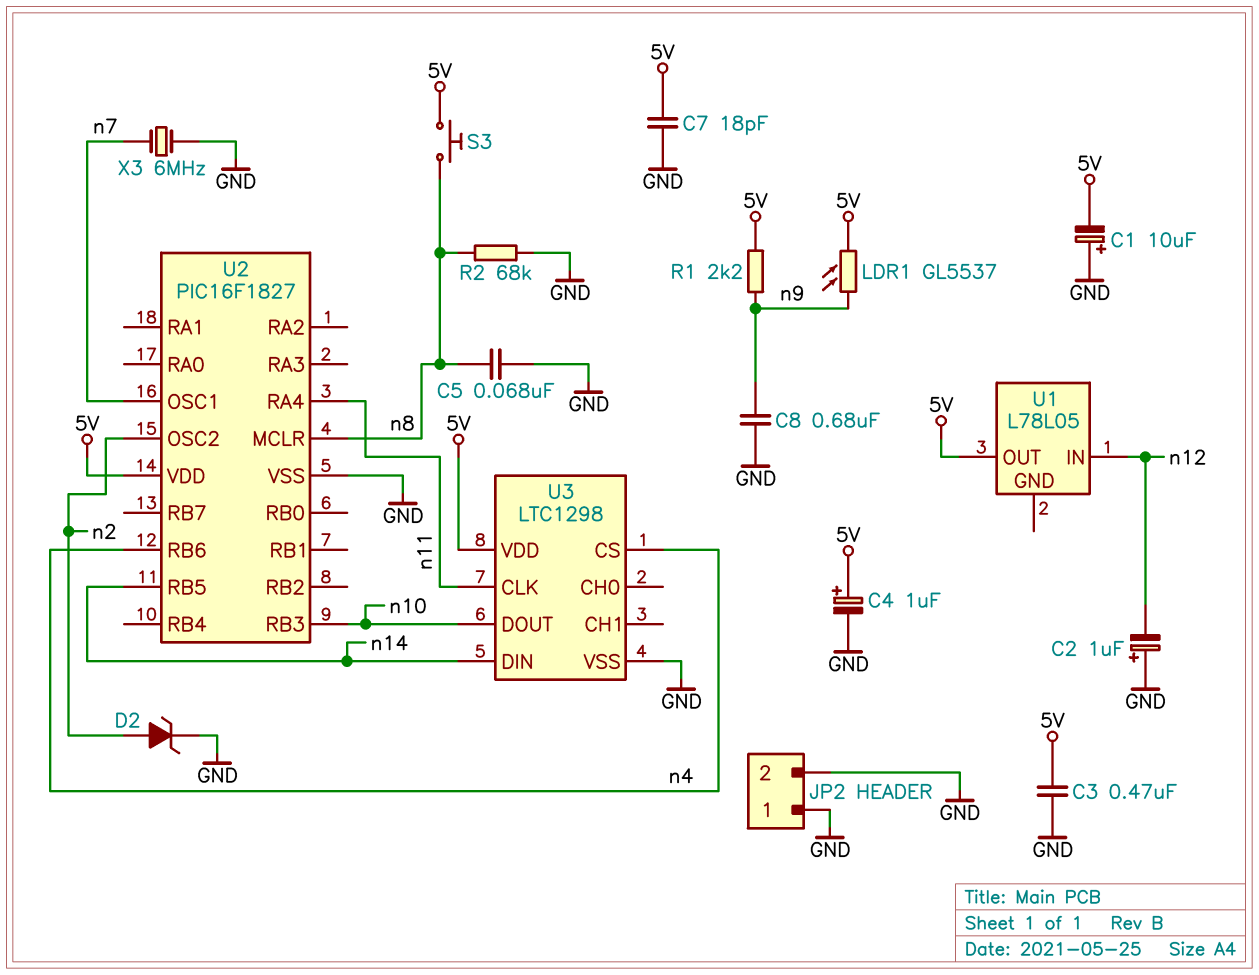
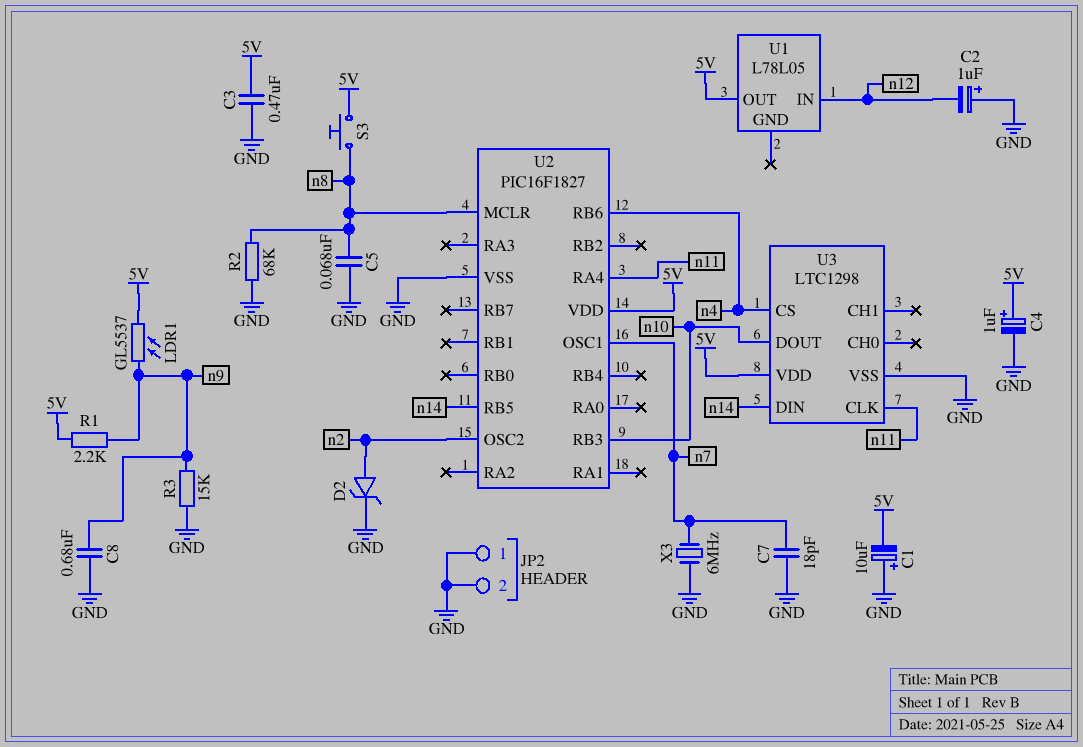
C7: 18pF (5V, GND) -> 18pF (GND, n7)
R3: none -> 15k (GND, n9)

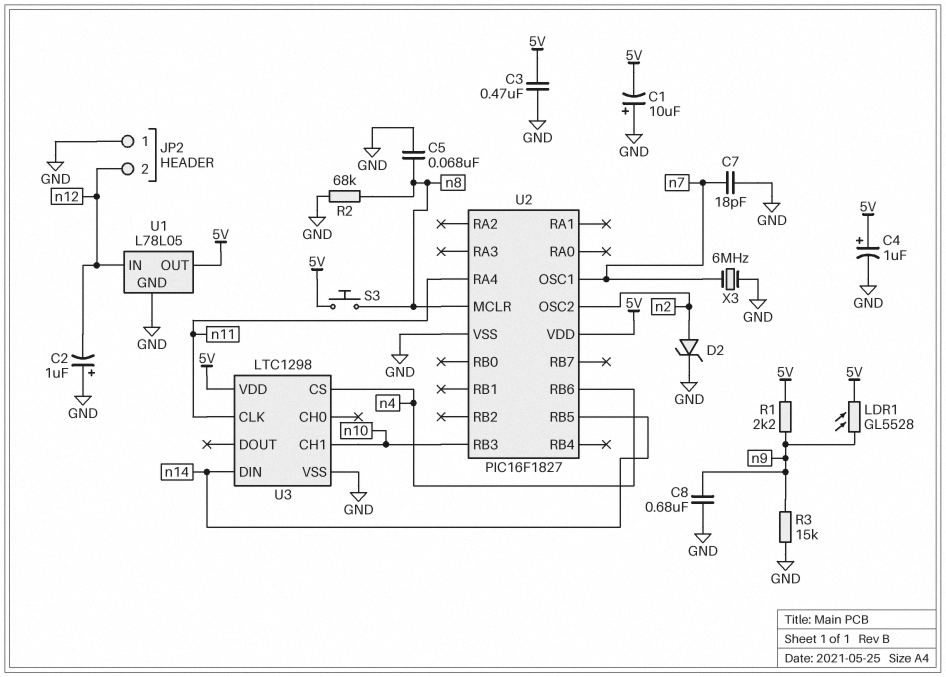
JP2 pin 2: GND -> n12
LDR1: GL5537 (5V, n9) -> GL5528 (5V, n9)
U1 pin GND: none -> GND
U3 pin CH1: none -> n10
U3 pin DOUT: n10 -> none

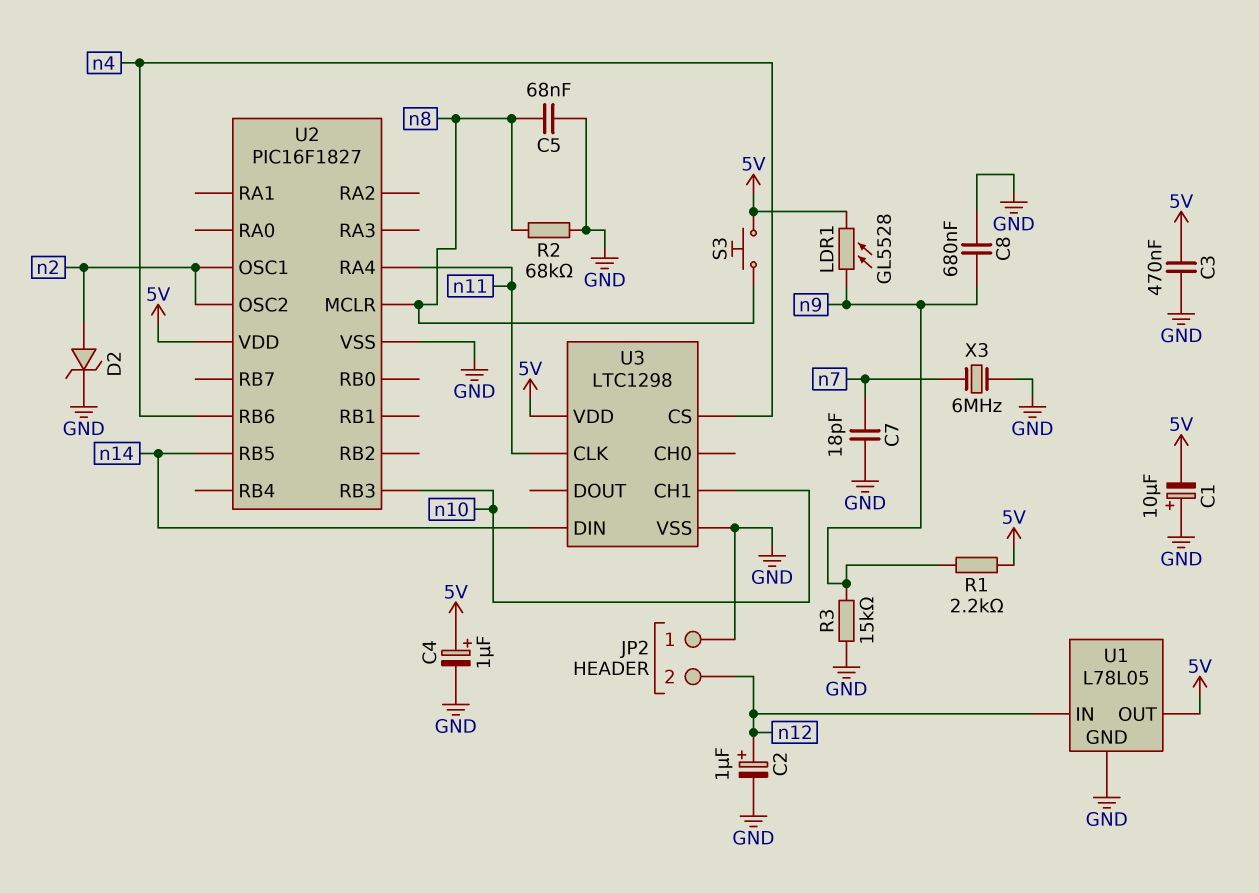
C2: 1uF (plus GND, minus n12) -> 1uF (plus n12, minus GND)
U2 pin OSC1: n7 -> n2

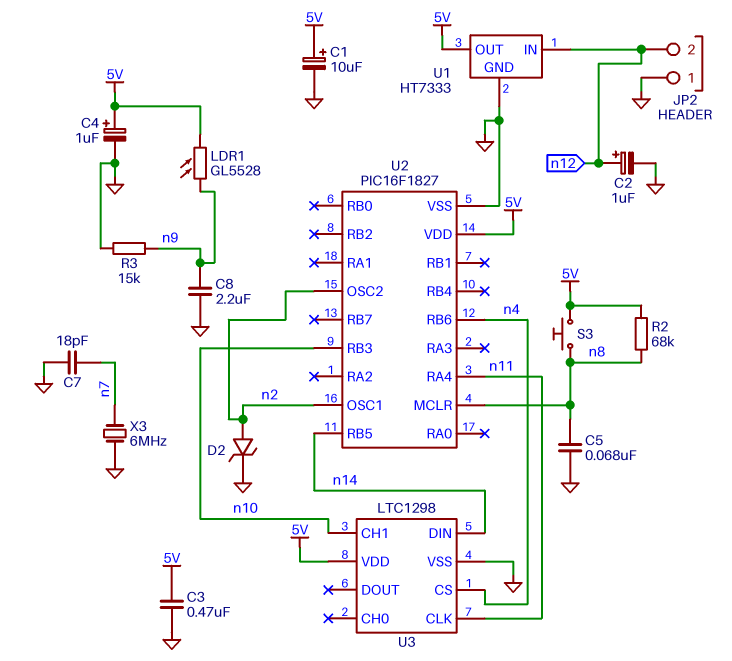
C1: 10uF (plus GND, minus 5V) -> 10uF (plus 5V, minus GND)
C8: 680nF (GND, n9) -> 2.2uF (GND, n9)
R1: 2.2k (5V, n9) -> none
R2: 68k (GND, n8) -> 68k (5V, n8)
U1: L78L05 -> HT7333

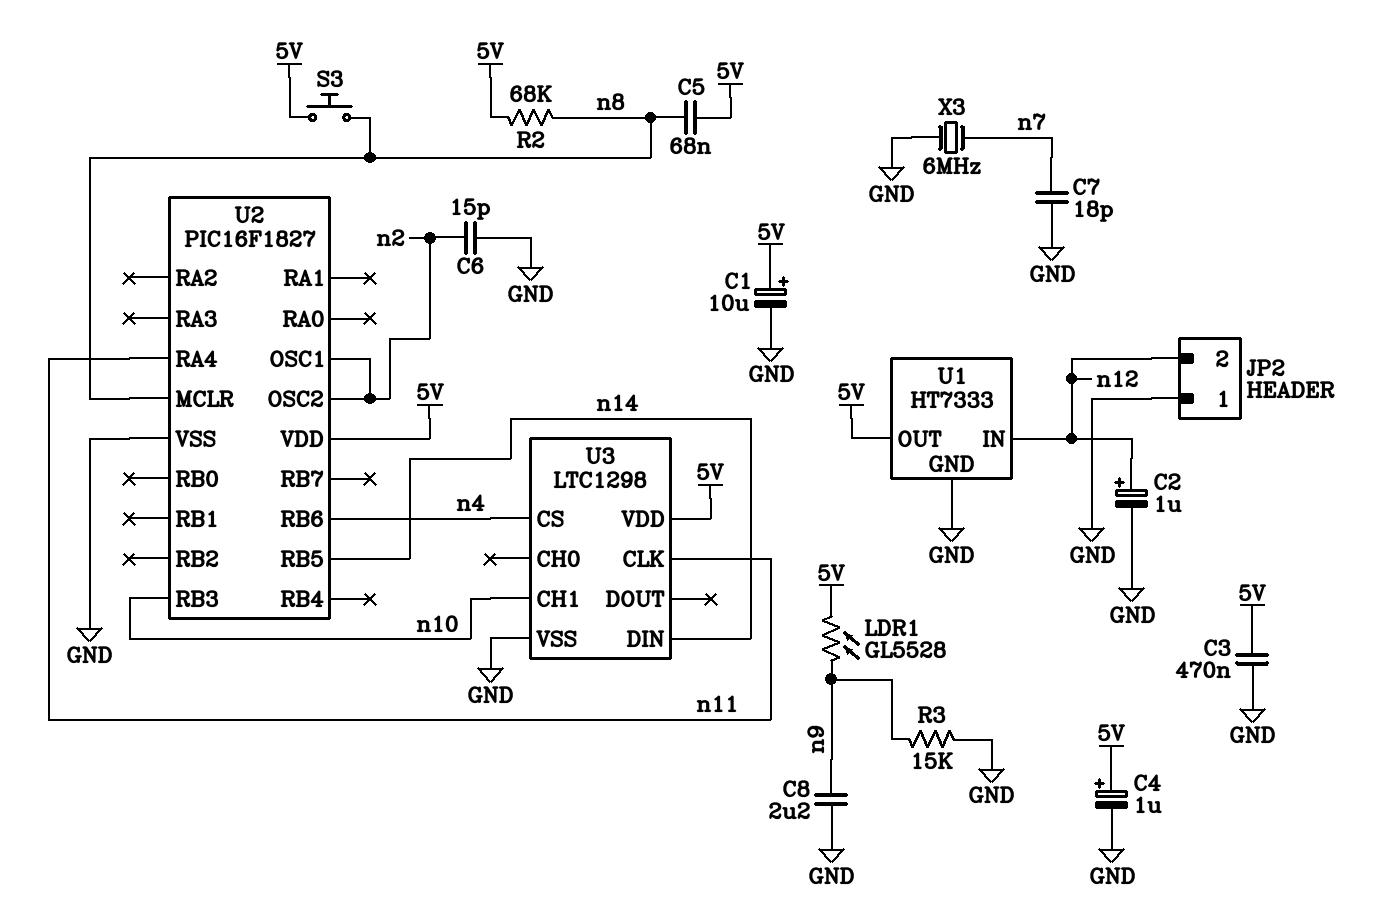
C5: 68nF (GND, n8) -> 68nF (5V, n8)
C6: none -> 15pF (GND, n2)
D2: zener (A n2, K GND) -> none

